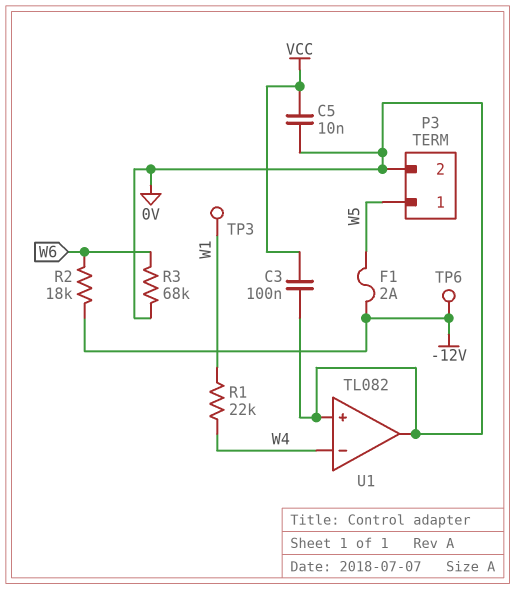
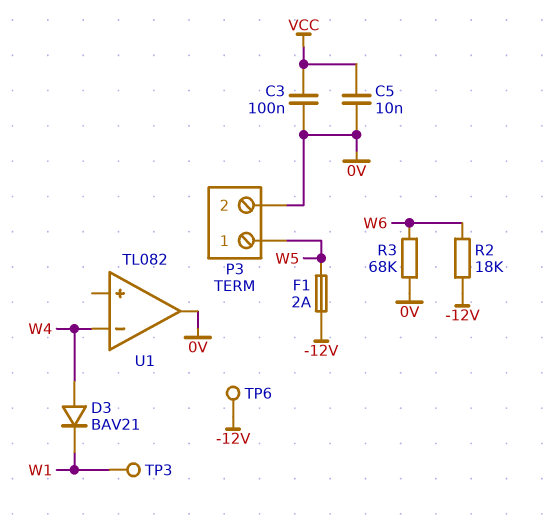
D3: none -> diode BAV21 (A W4, K W1)
R1: 22k (W1, W4) -> none
U1 pin in+: 0V -> none

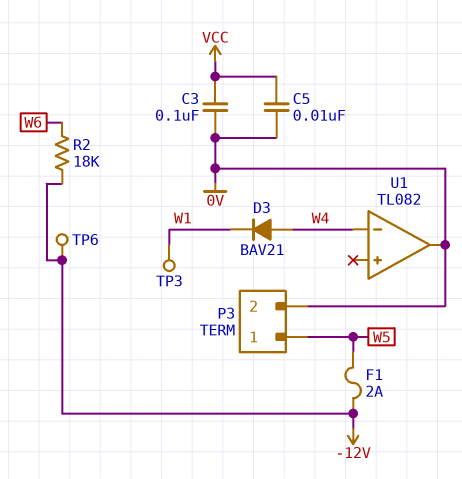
R3: 68k (0V, W6) -> none

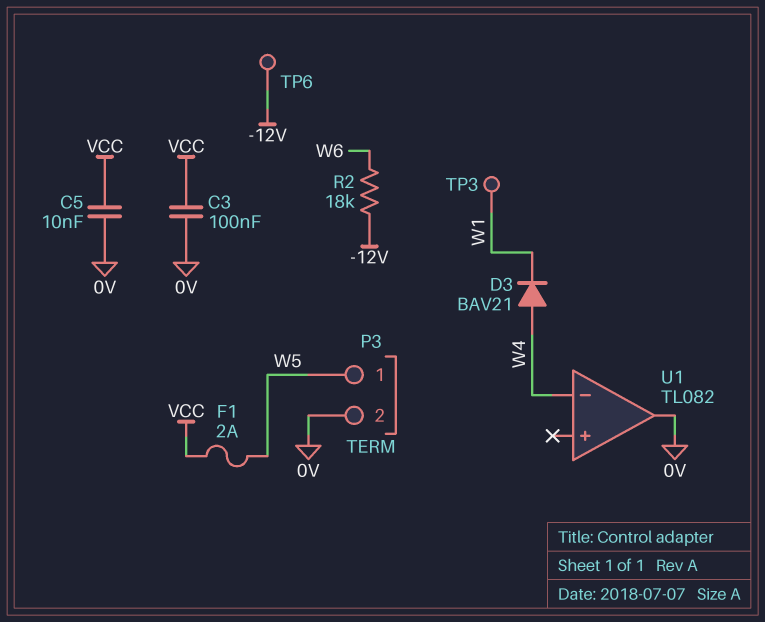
F1: 2A (-12V, W5) -> 2A (VCC, W5)

